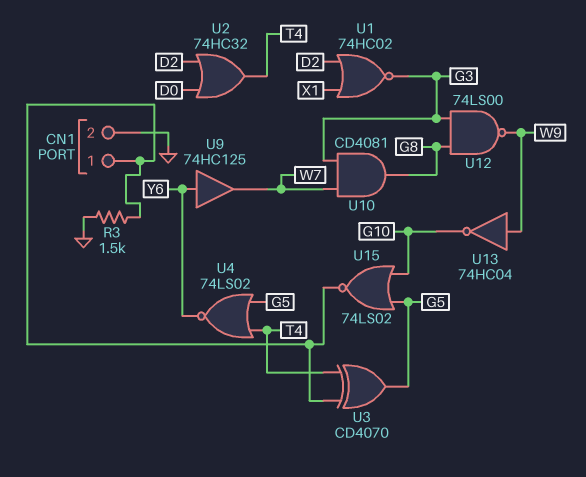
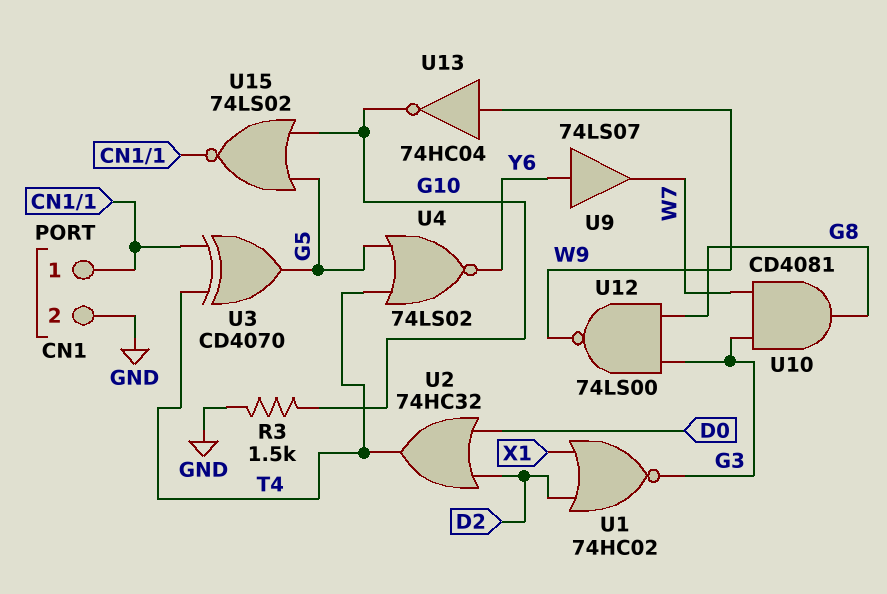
R3: 1.5k (CN1/1, GND) -> 1.5k (G10, GND)
U9: buffer 74HC125 (in Y6, out W7) -> buffer 74LS07 (in Y6, out W7)

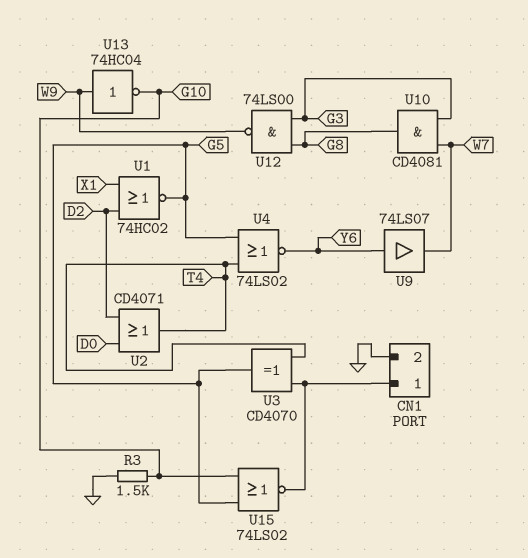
U1: NOR 74HC02 (in D2, in X1, out G3) -> NOR 74HC02 (in D2, in X1, out G5)
U2: OR 74HC32 (in D0, in D2, out T4) -> OR CD4071 (in D0, in D2, out T4)

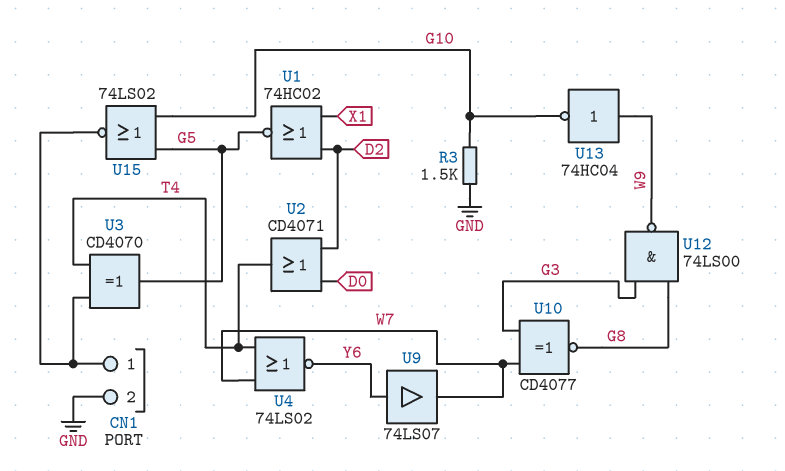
U4: NOR 74LS02 (in G5, in T4, out Y6) -> NOR 74LS02 (in T4, in W7, out Y6)
U10: AND CD4081 (in G3, in W7, out G8) -> XNOR CD4077 (in G3, in W7, out G8)

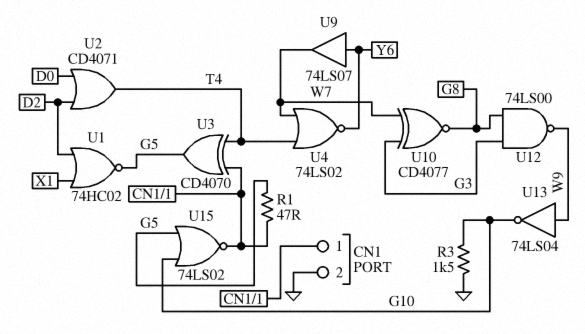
R1: none -> 47 (CN1/1, G5)
U13: NOT 74HC04 (in W9, out G10) -> NOT 74LS04 (in W9, out G10)

